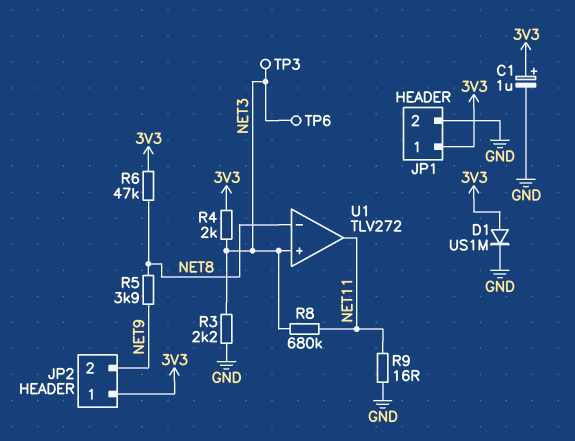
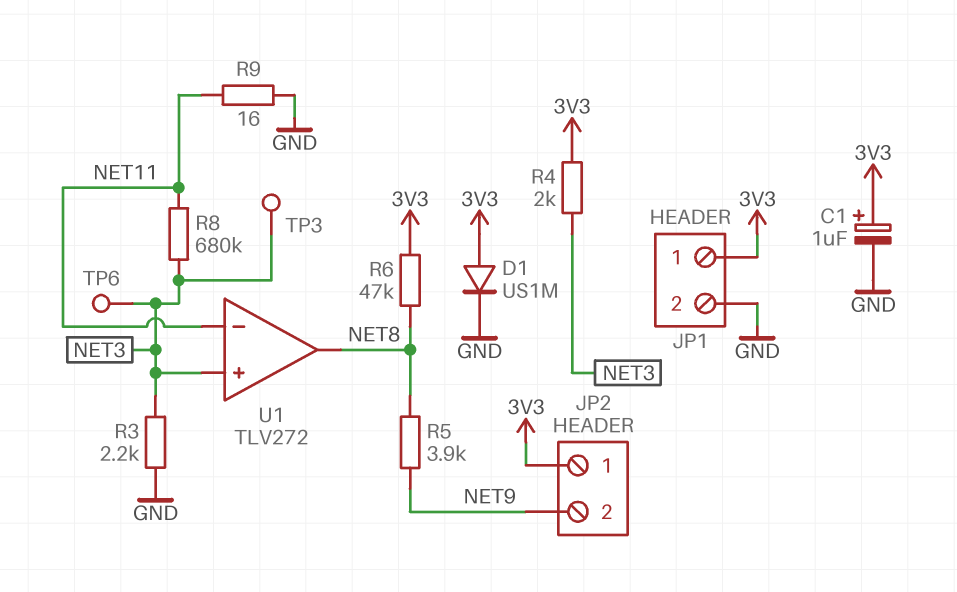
U1 pin in-: NET8 -> NET11
U1 pin out: NET11 -> NET8

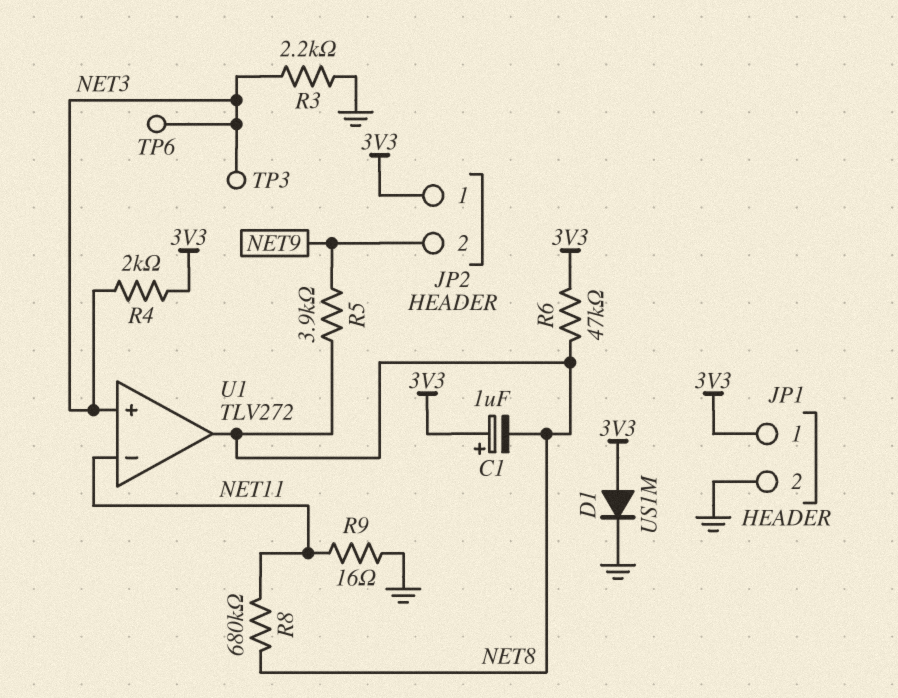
C1: 1uF (plus 3V3, minus GND) -> 1uF (plus 3V3, minus NET8)
R8: 680k (NET3, NET11) -> 680k (NET8, NET11)

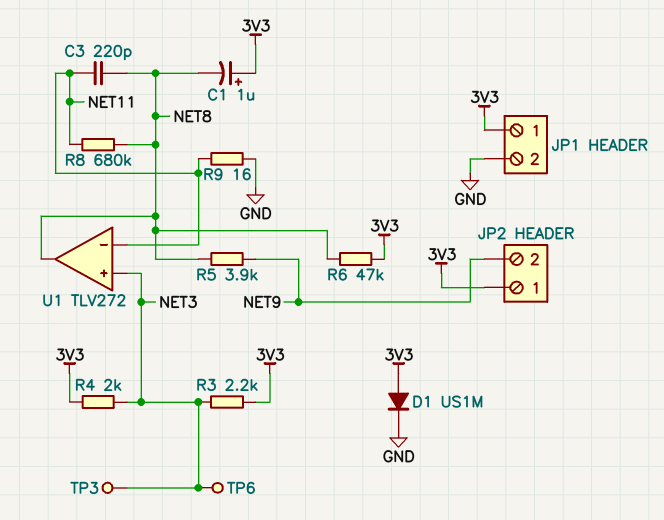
C3: none -> 220pF (NET8, NET11)
R3: 2.2k (GND, NET3) -> 2.2k (3V3, NET3)

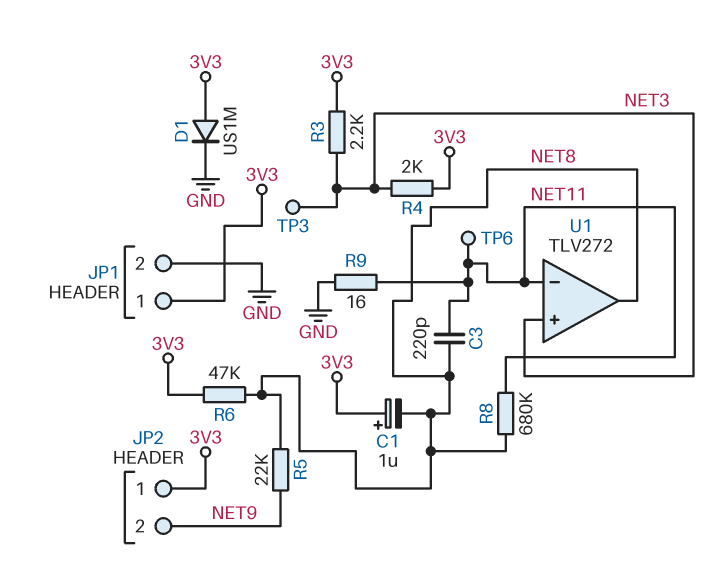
R5: 3.9k (NET8, NET9) -> 22k (NET8, NET9)
TP6: test point (NET3) -> test point (NET11)

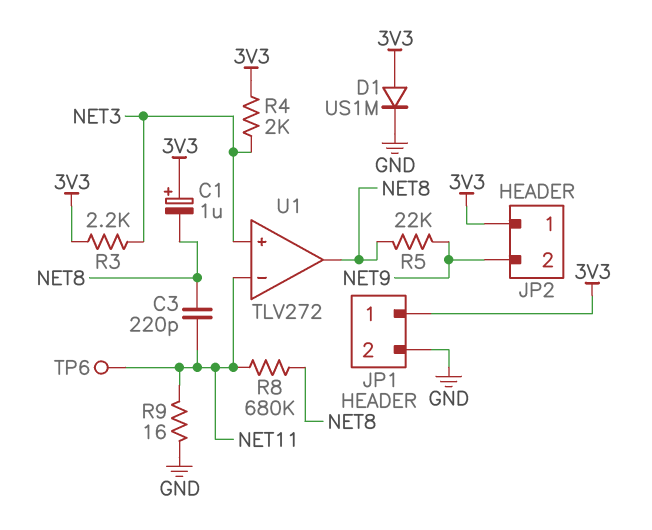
R6: 47k (3V3, NET8) -> none
TP3: test point (NET3) -> none

